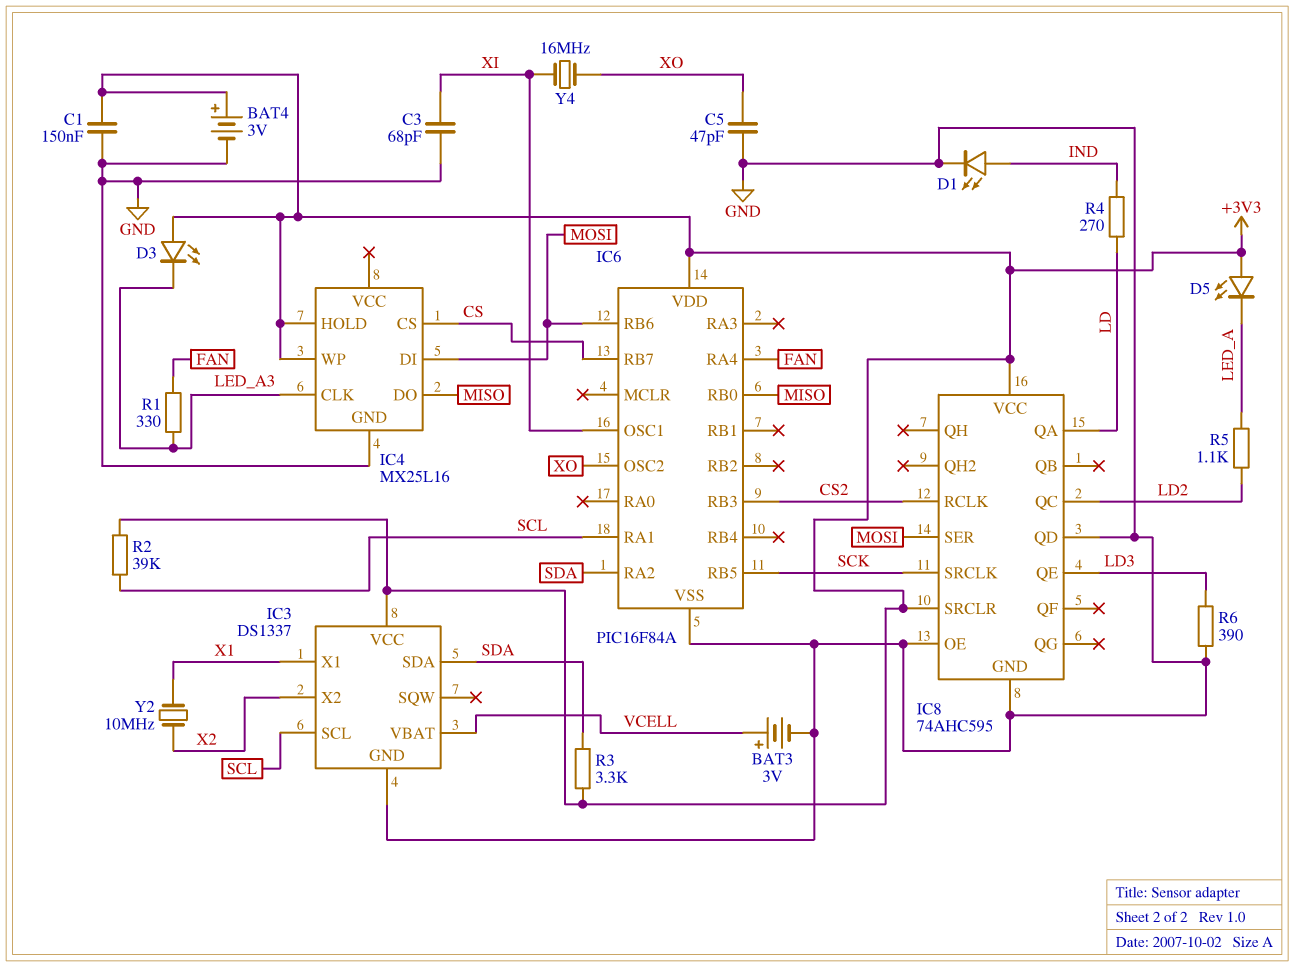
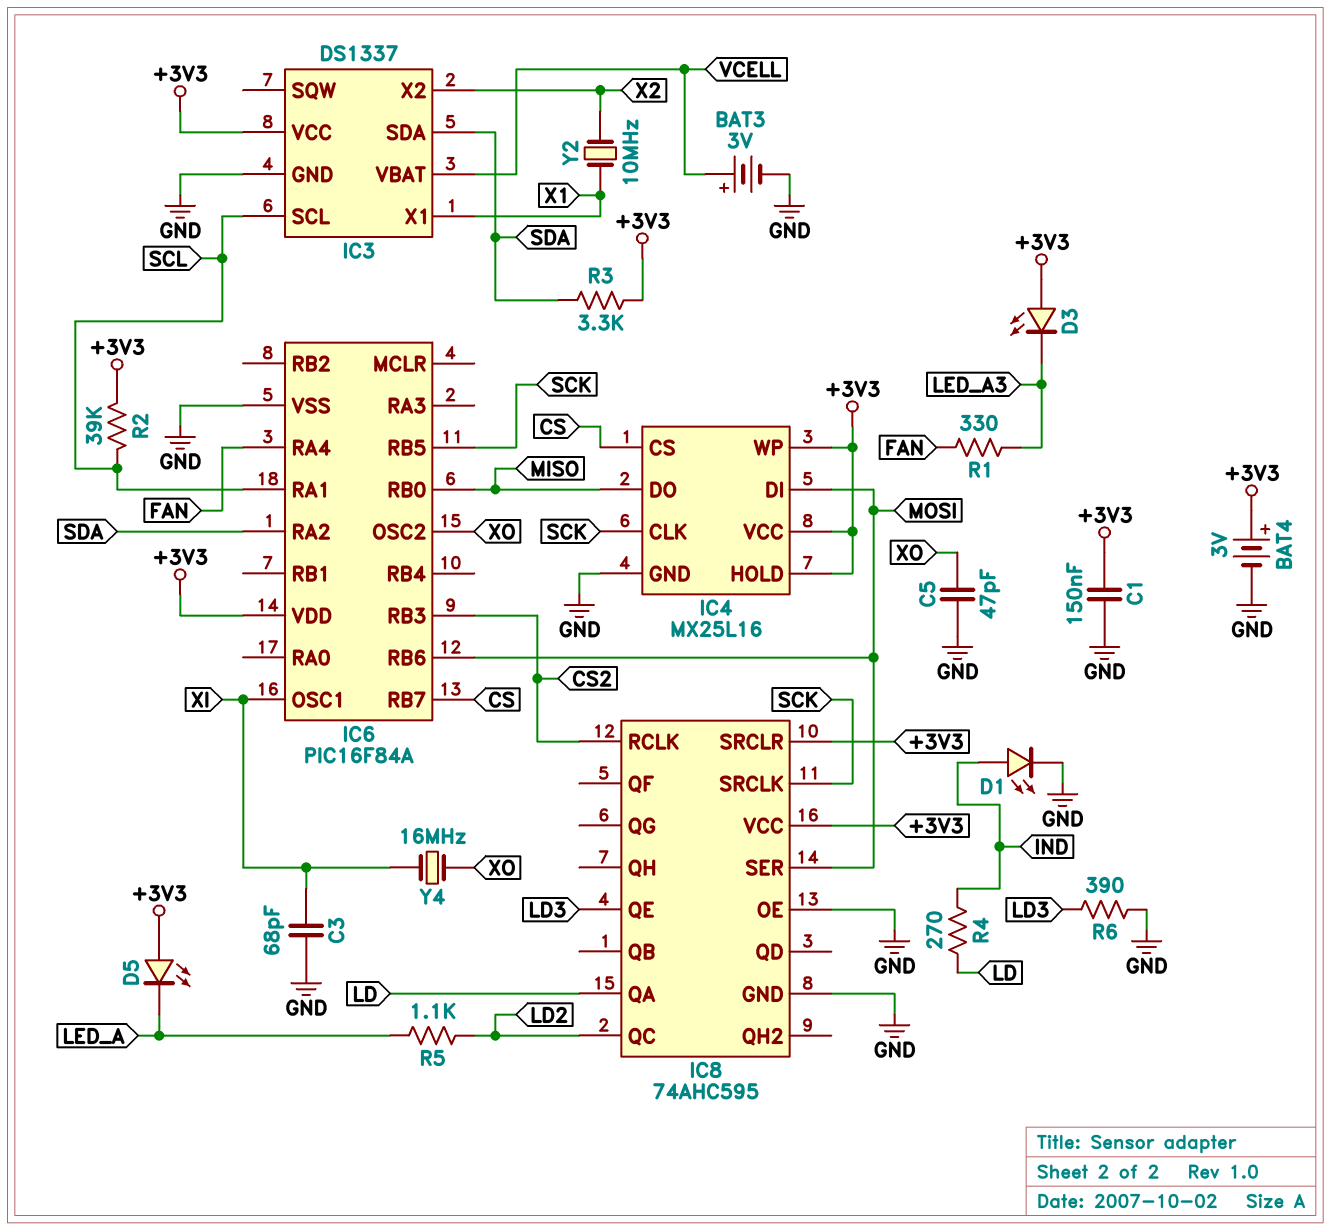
IC4 pin CLK: LED_A3 -> SCK
IC4 pin VCC: none -> +3V3
IC8 pin QD: GND -> none

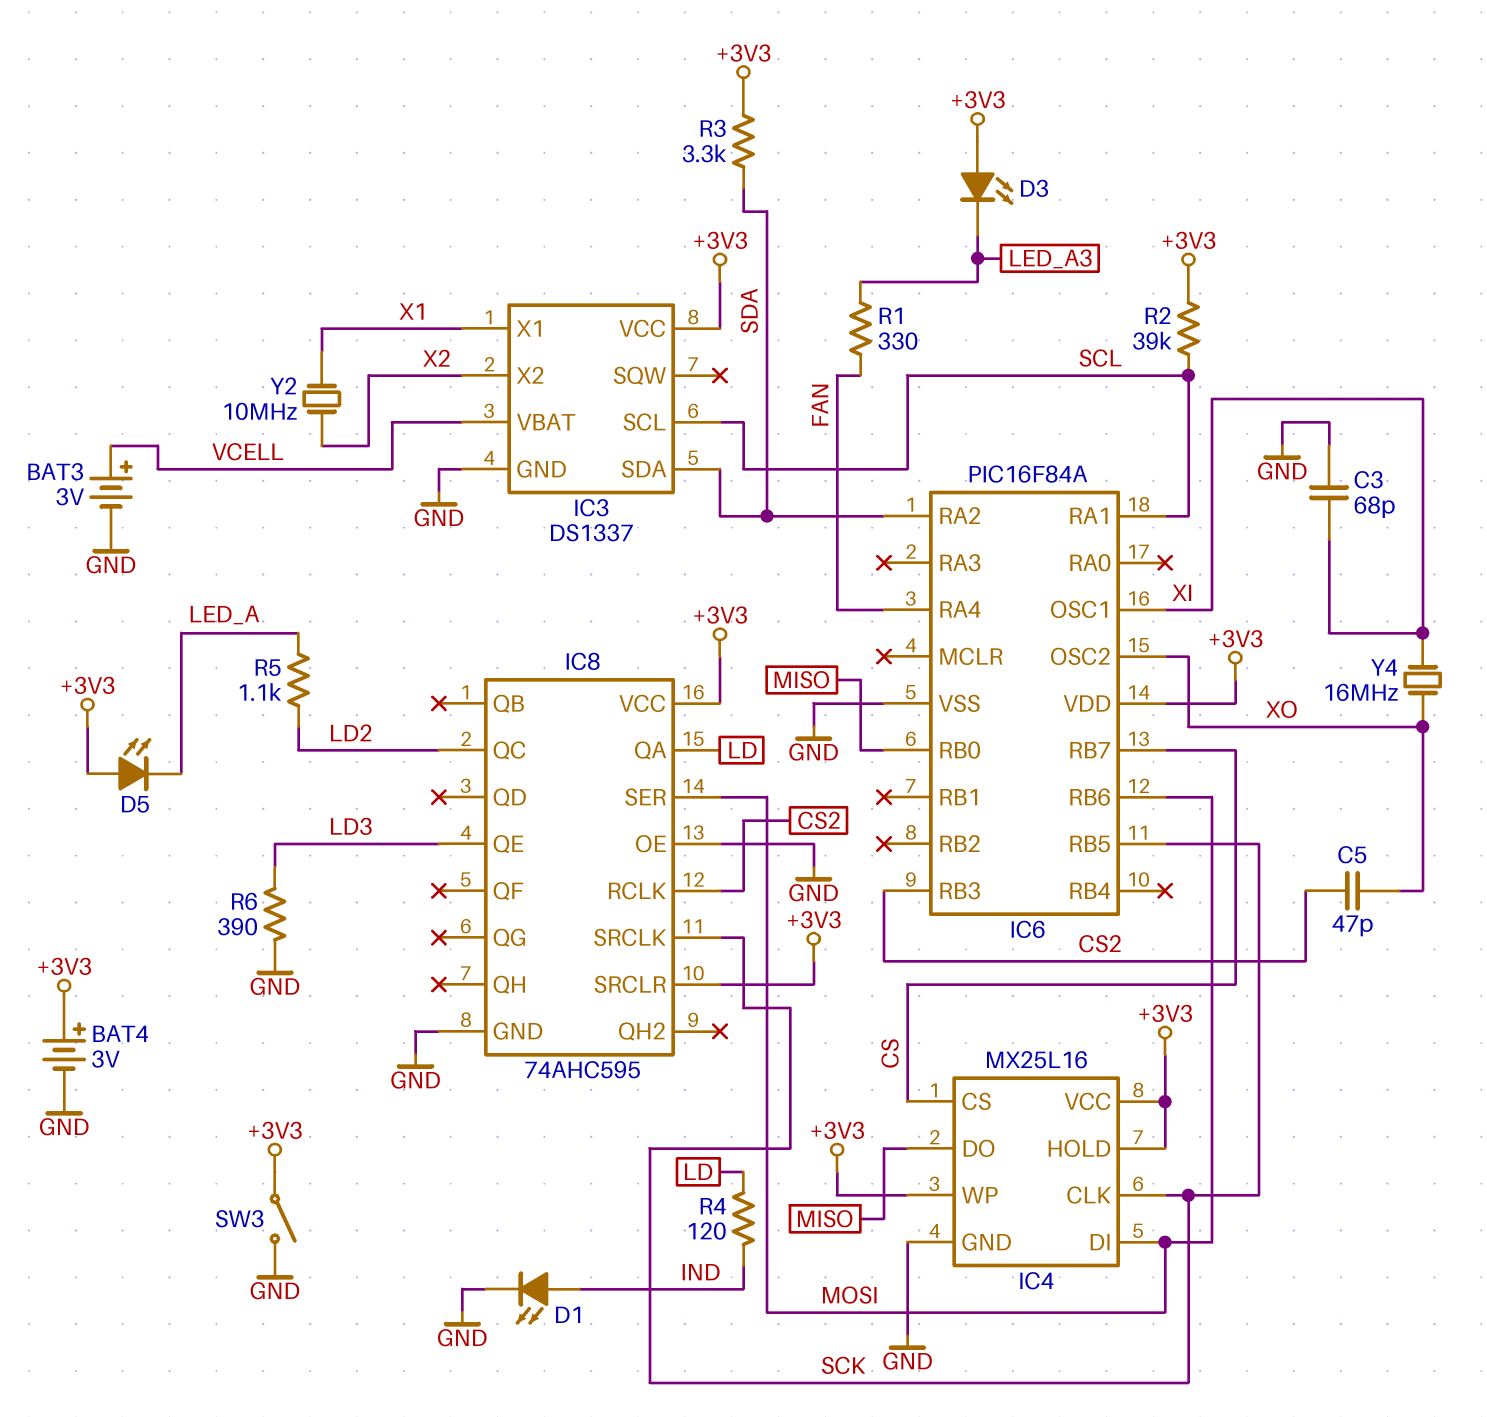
C1: 150nF (+3V3, GND) -> none
C5: 47pF (GND, XO) -> 47pF (CS2, XO)
R4: 270 (IND, LD) -> 120 (IND, LD)
SW3: none -> switch (+3V3, GND)

